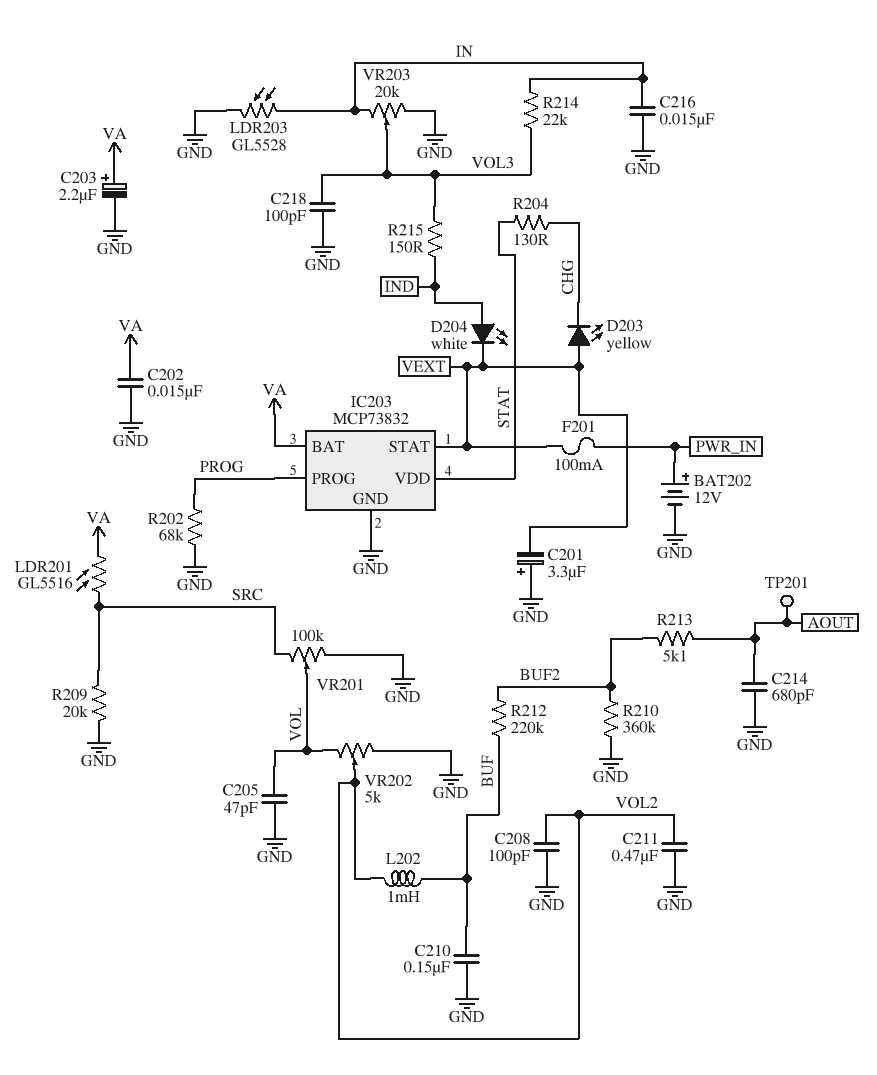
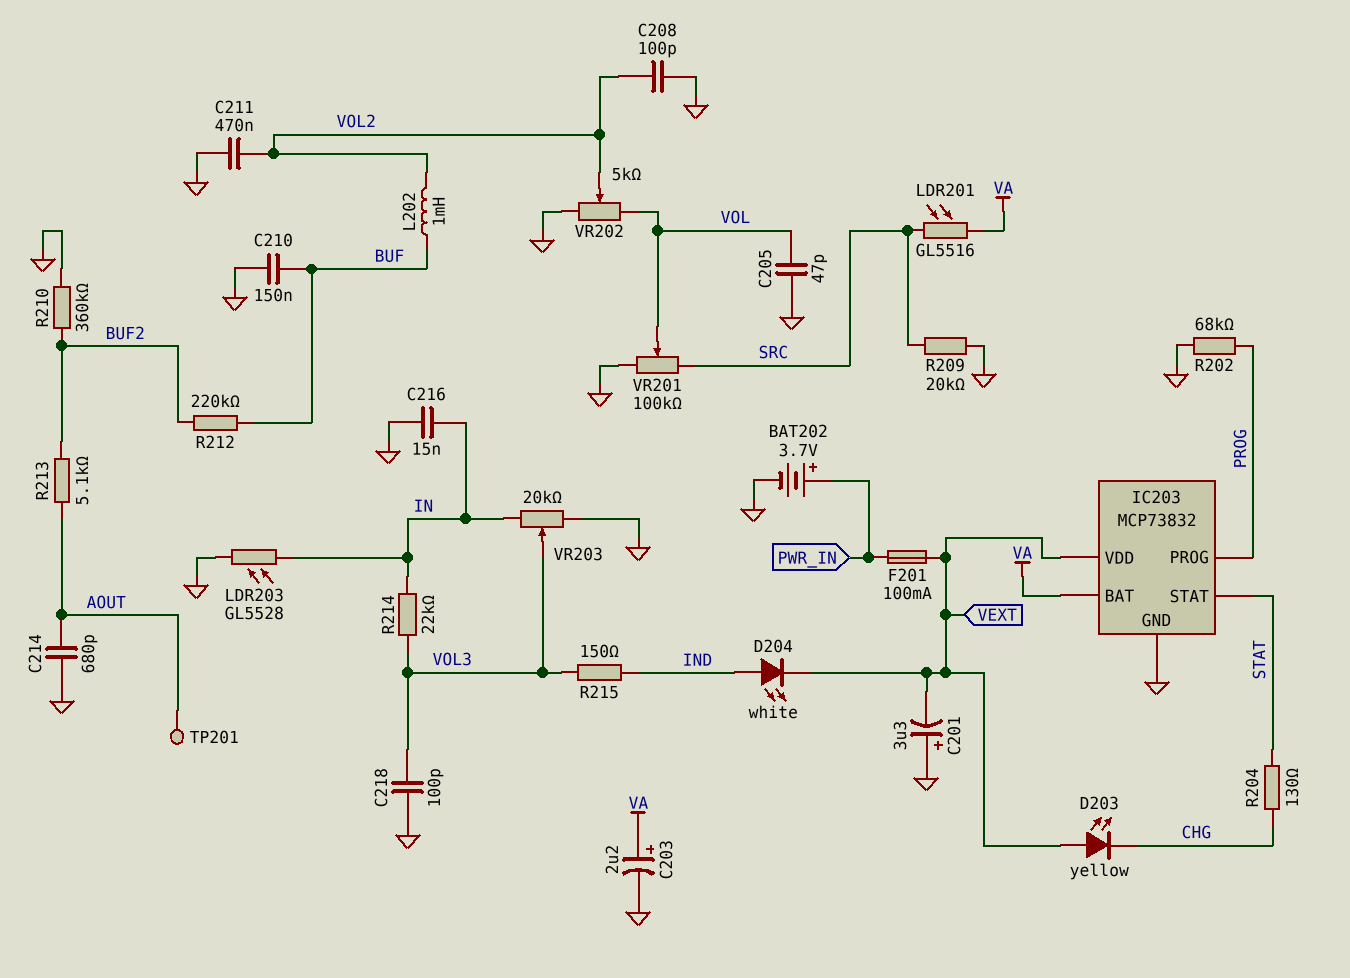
BAT202: 12V (plus PWR_IN, minus GND) -> 3.7V (plus PWR_IN, minus GND)
C202: 15nF (GND, VA) -> none
IC203 pin STAT: VEXT -> STAT
IC203 pin VDD: STAT -> VEXT

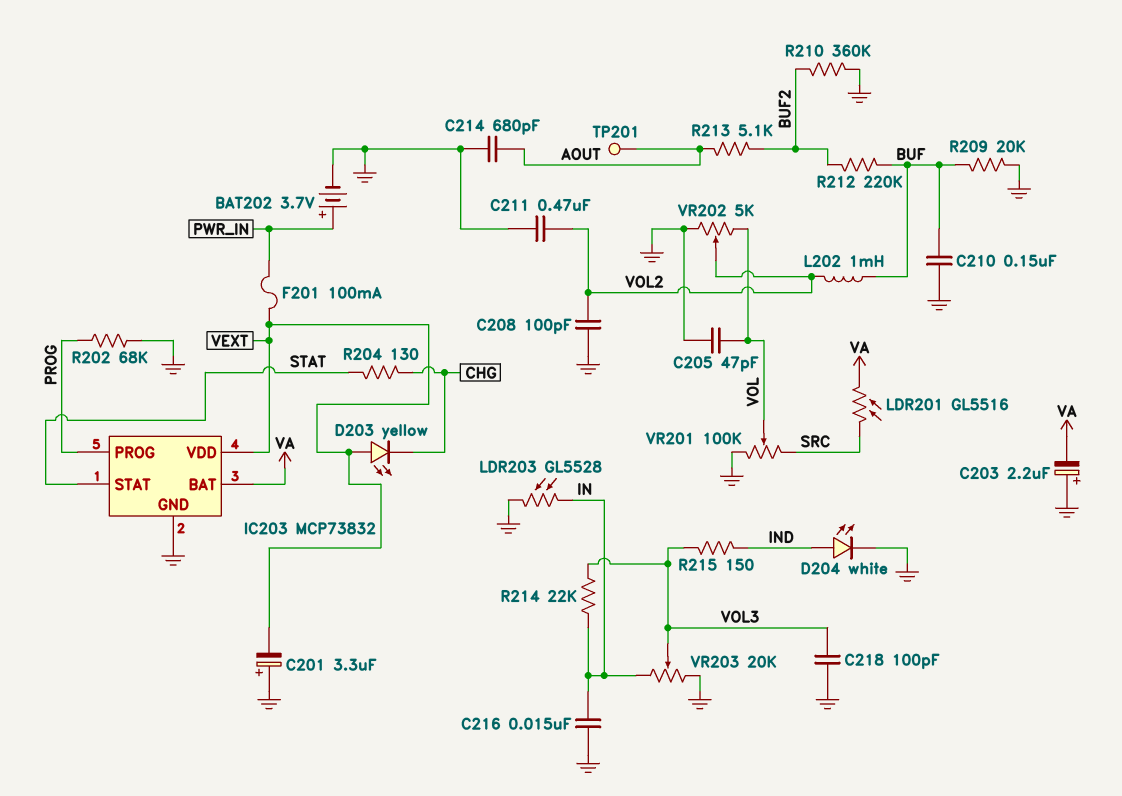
C203: 2.2uF (plus VA, minus GND) -> 2.2uF (plus GND, minus VA)
D204: LED white (A IND, K VEXT) -> LED white (A IND, K GND)
R209: 20k (GND, SRC) -> 20k (BUF, GND)

